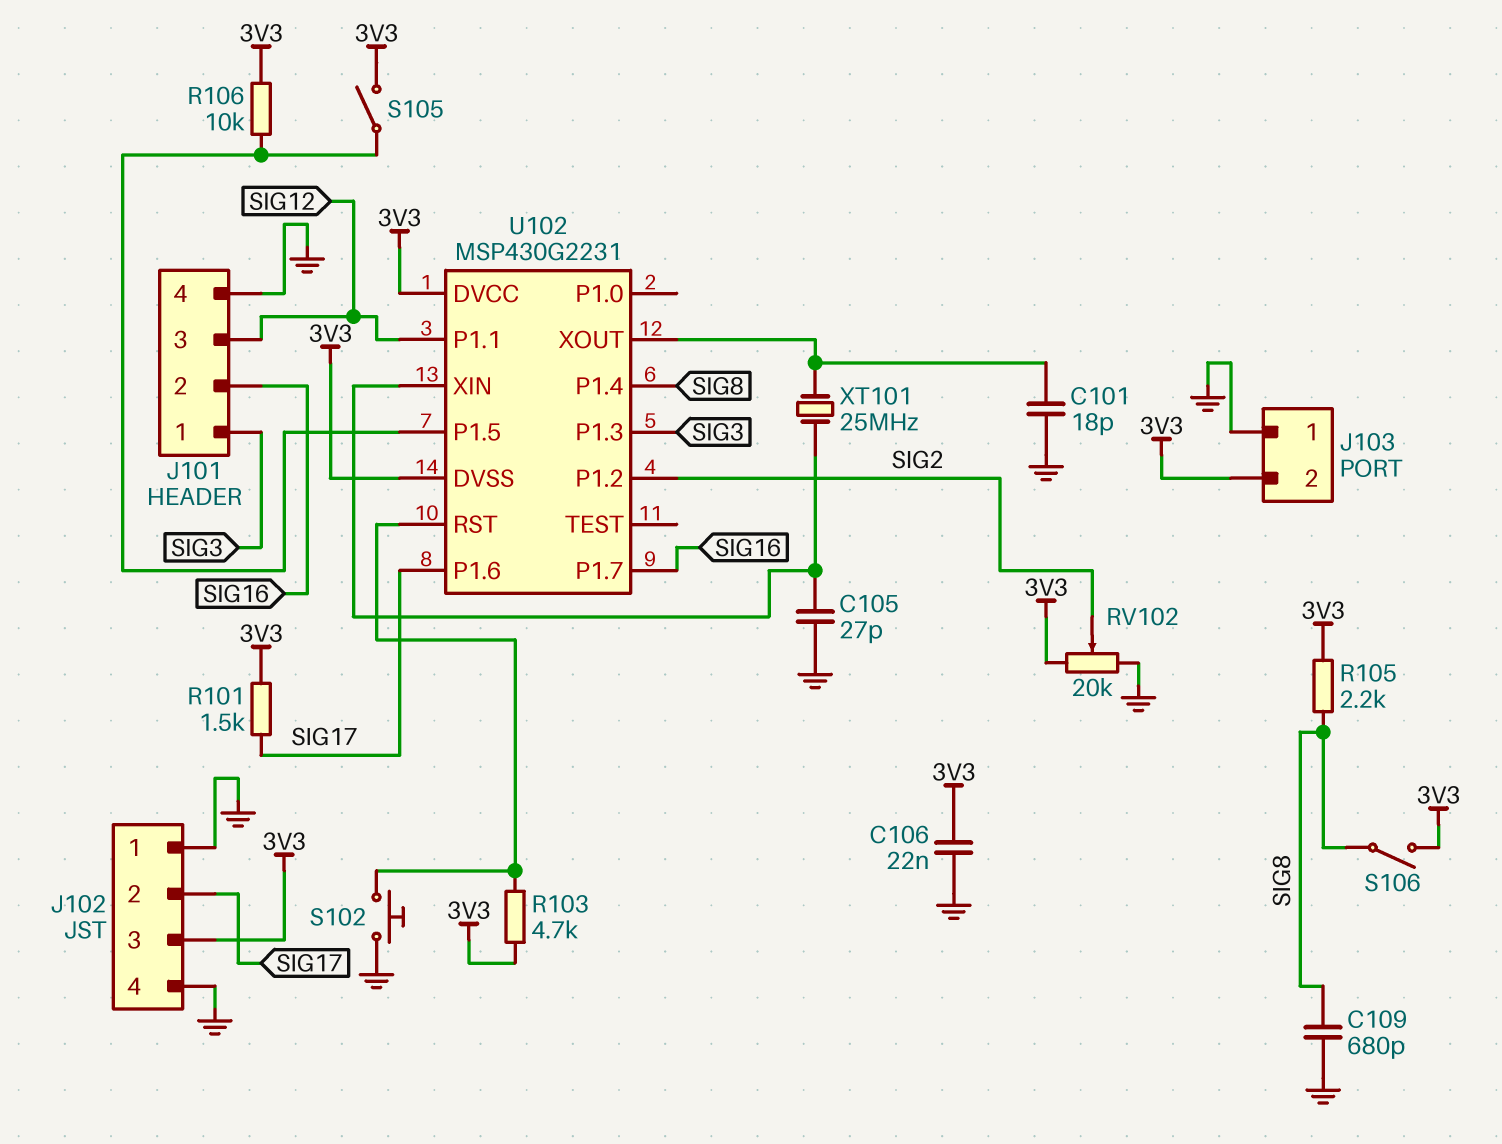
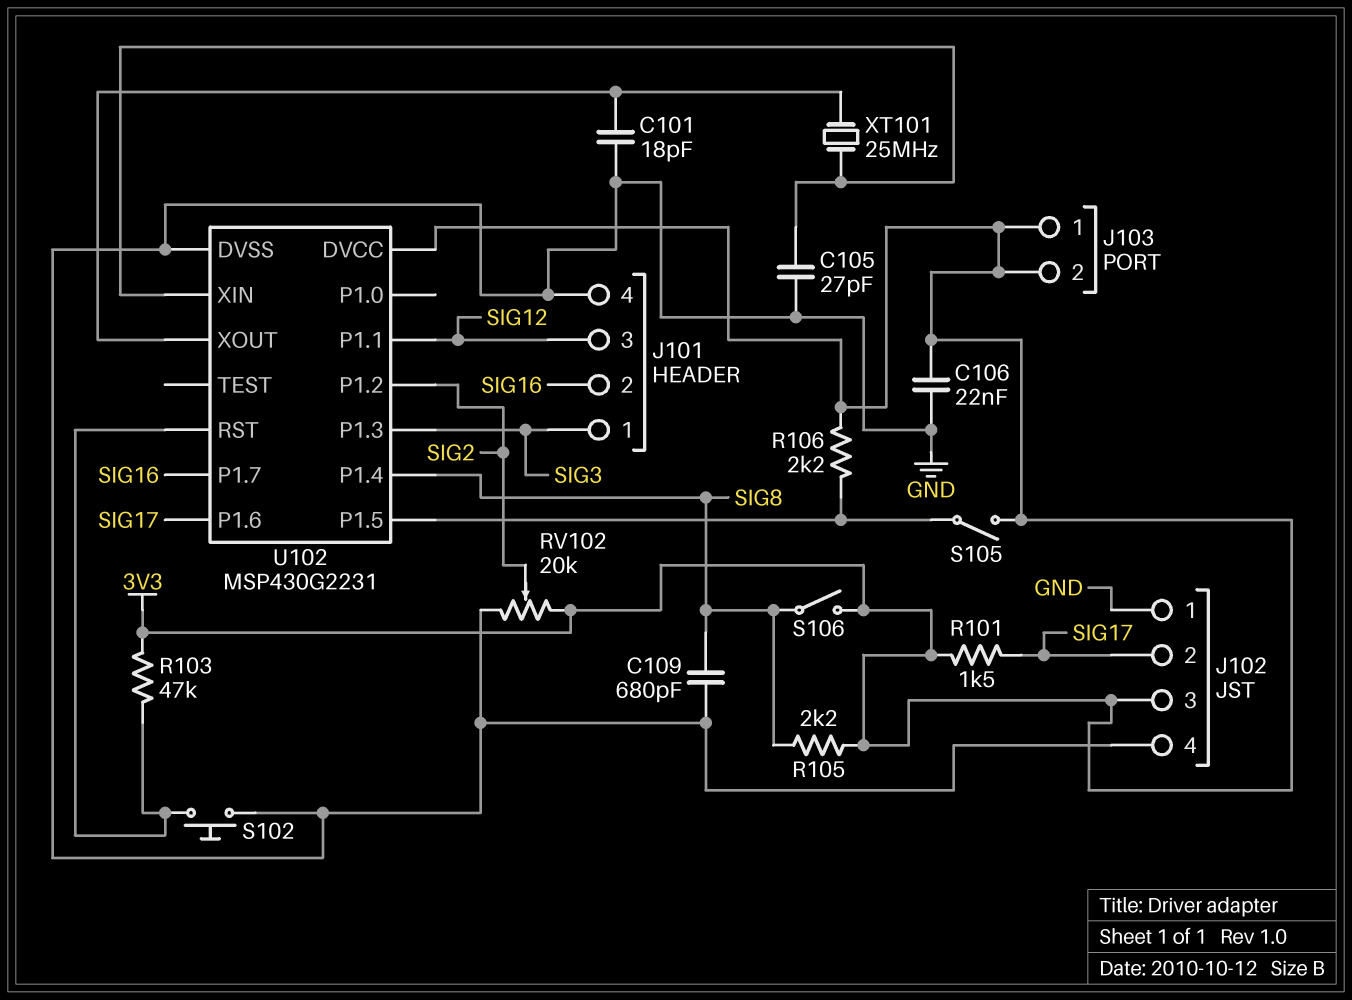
J103 pin 1: GND -> 3V3
R103: 4.7k (3V3, U102/RST) -> 47k (3V3, U102/RST)
R106: 10k (3V3, U102/P1.5) -> 2.2k (3V3, U102/P1.5)
U102 pin DVSS: 3V3 -> GND

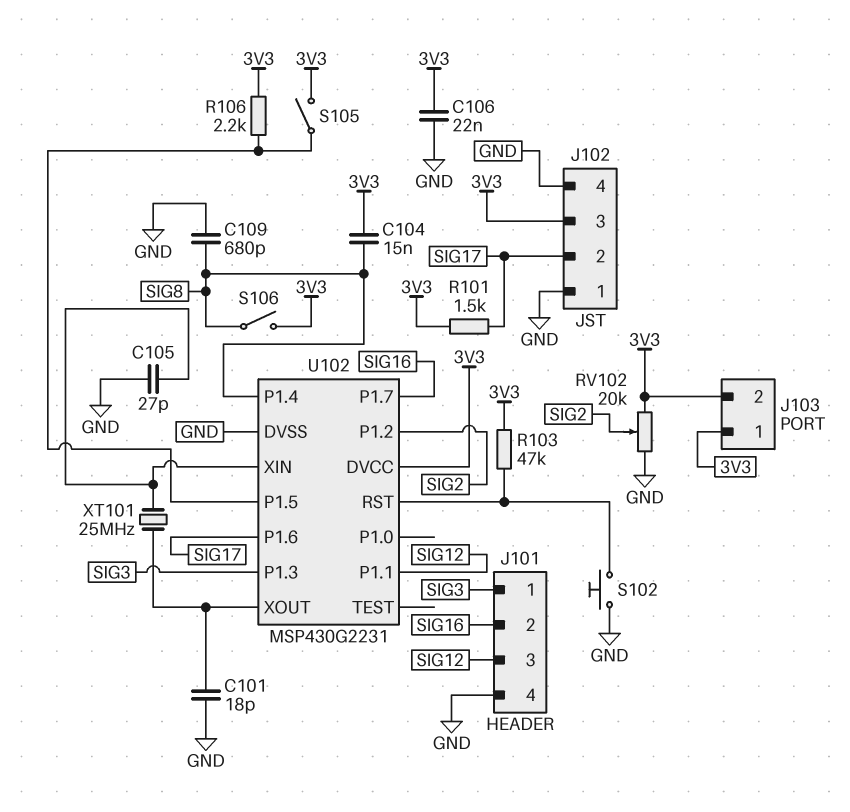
C104: none -> 15nF (3V3, SIG8)
R105: 2.2k (3V3, SIG8) -> none

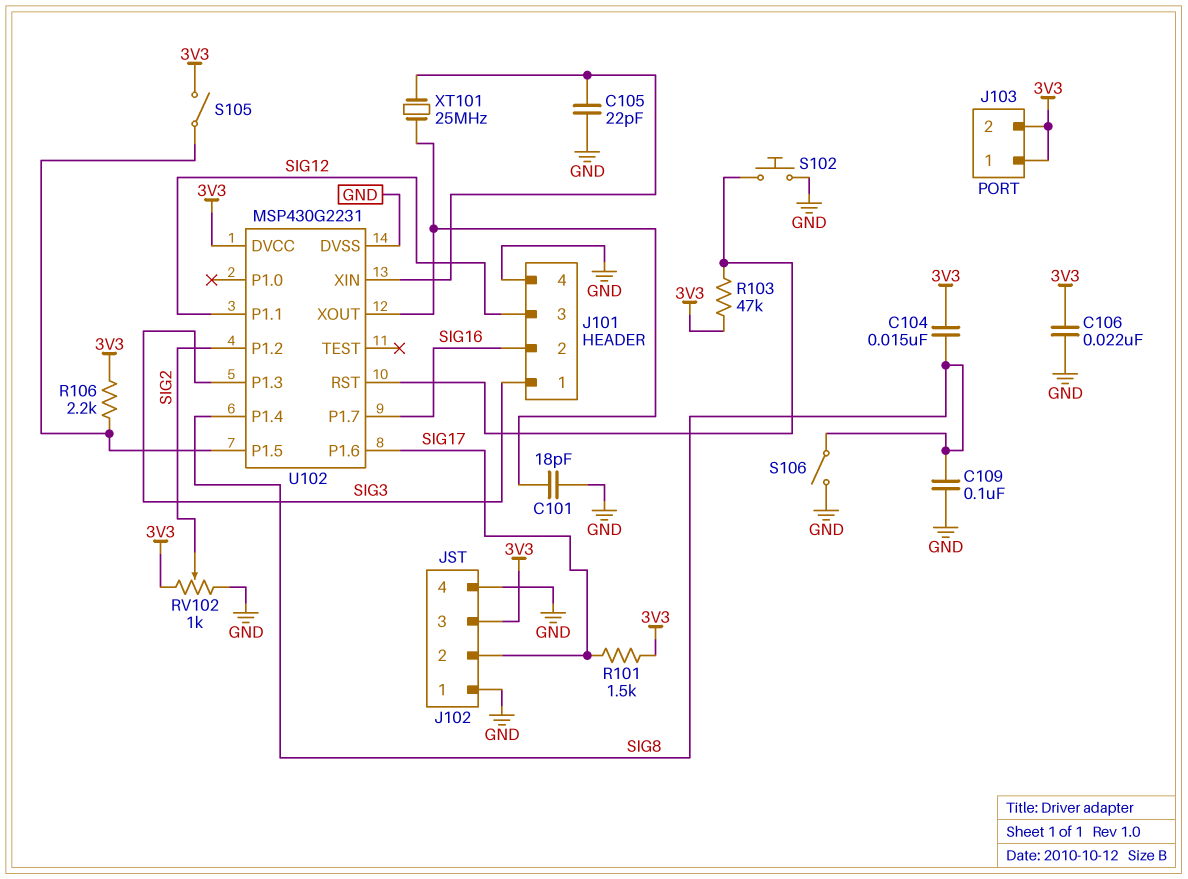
C105: 27pF (GND, U102/XIN) -> 22pF (GND, U102/XIN)
C109: 680pF (GND, SIG8) -> 100nF (GND, SIG8)
RV102: 20k (3V3, GND, wiper SIG2) -> 1k (3V3, GND, wiper SIG2)
S106: switch (3V3, SIG8) -> switch (GND, SIG8)

